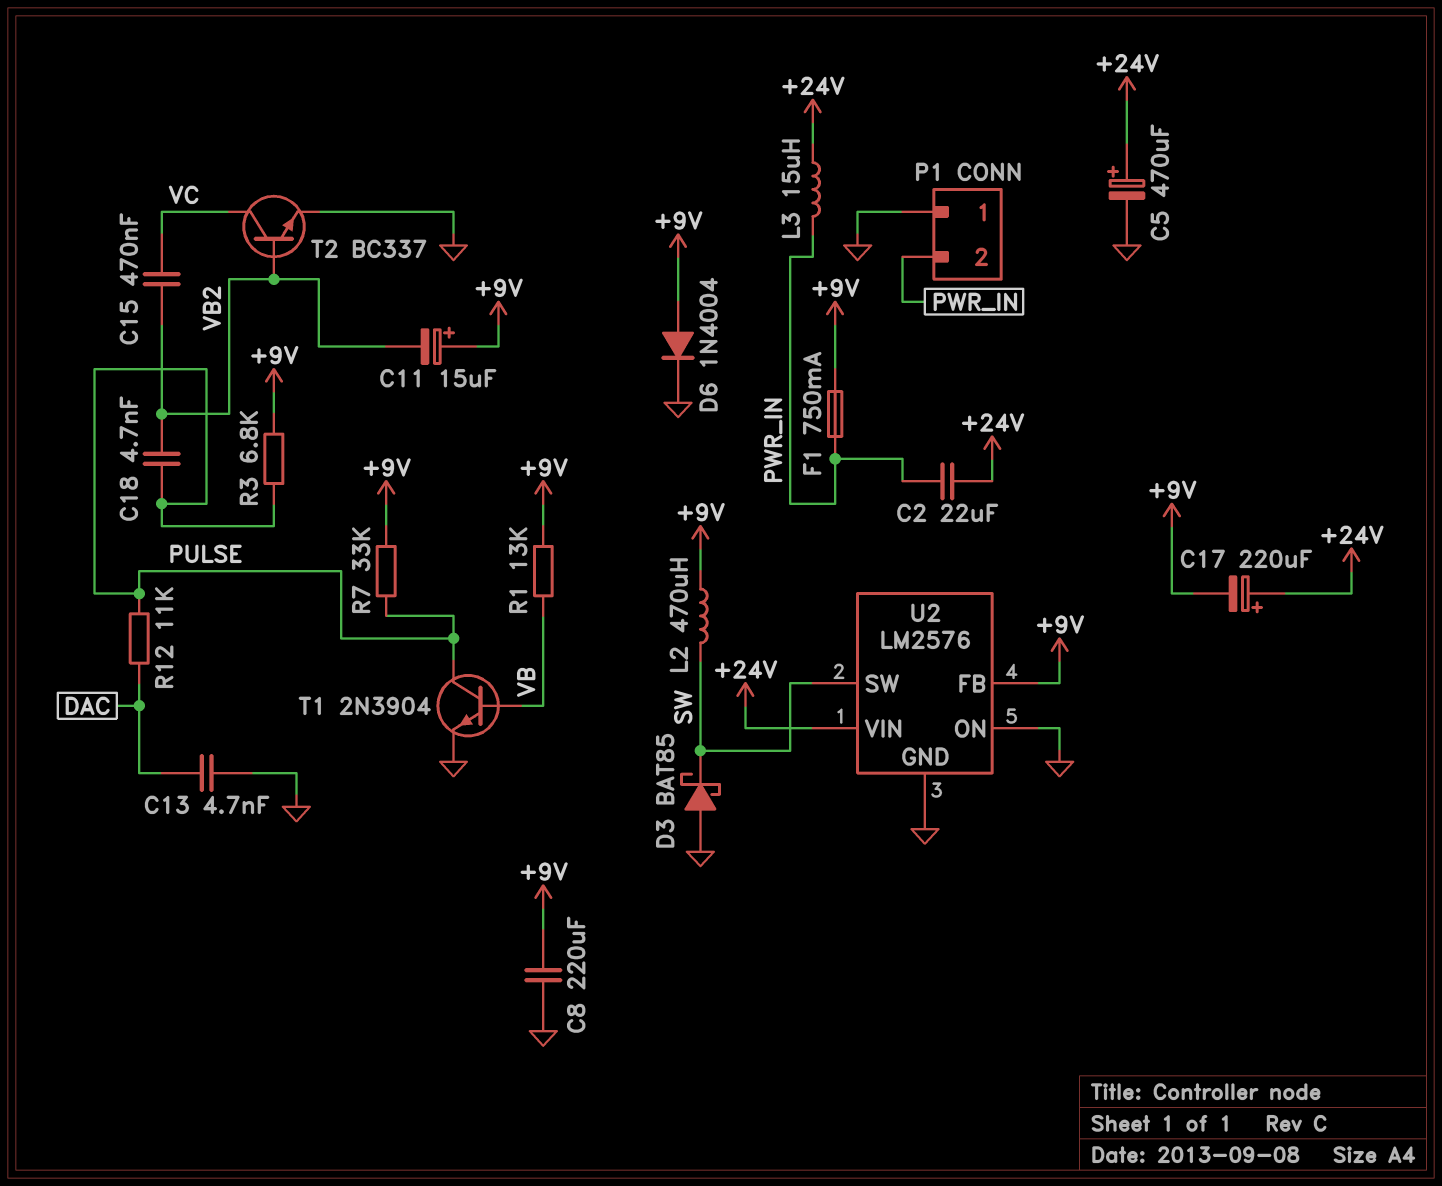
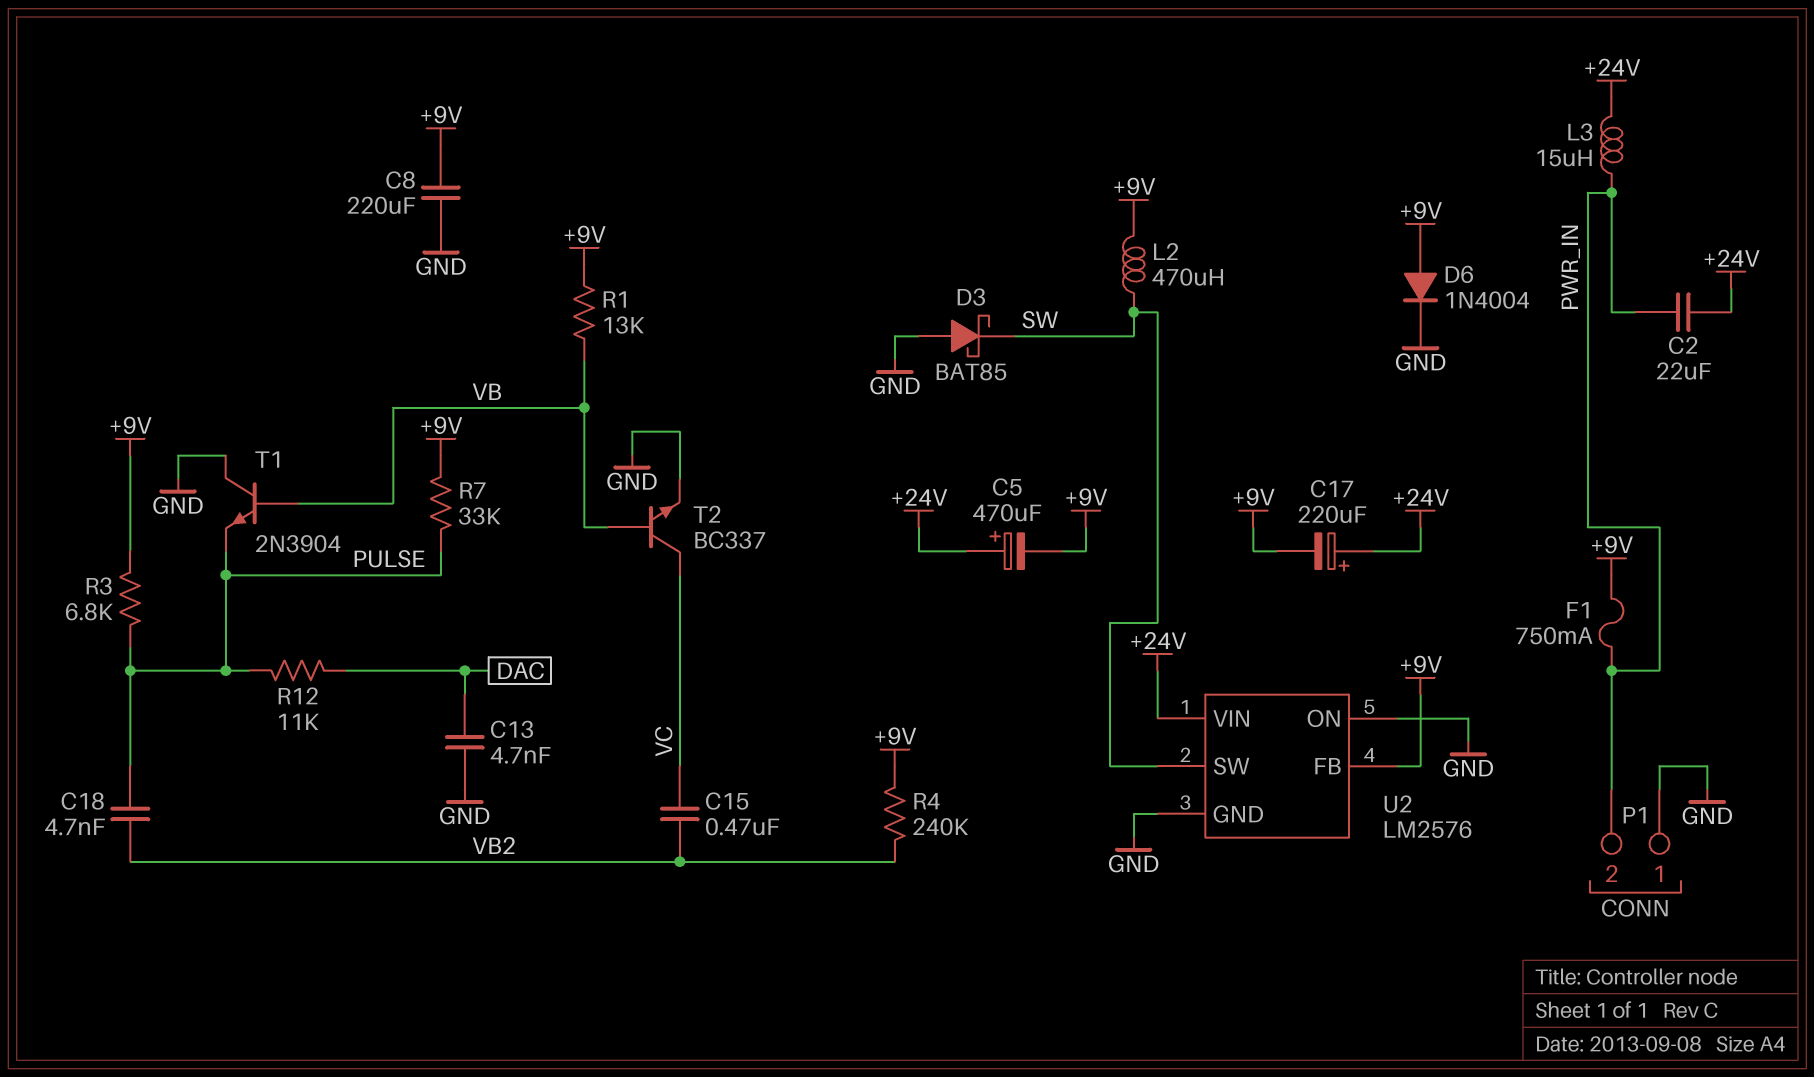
C5: 470uF (plus +24V, minus GND) -> 470uF (plus +24V, minus +9V)
C11: 15uF (plus +9V, minus VB2) -> none
R4: none -> 240k (+9V, VB2)
T1: NPN 2N3904 (B VB, C PULSE, E GND) -> NPN 2N3904 (B VB, C GND, E PULSE)
T2: NPN BC337 (B VB2, C VC, E GND) -> NPN BC337 (B VB, C VC, E GND)

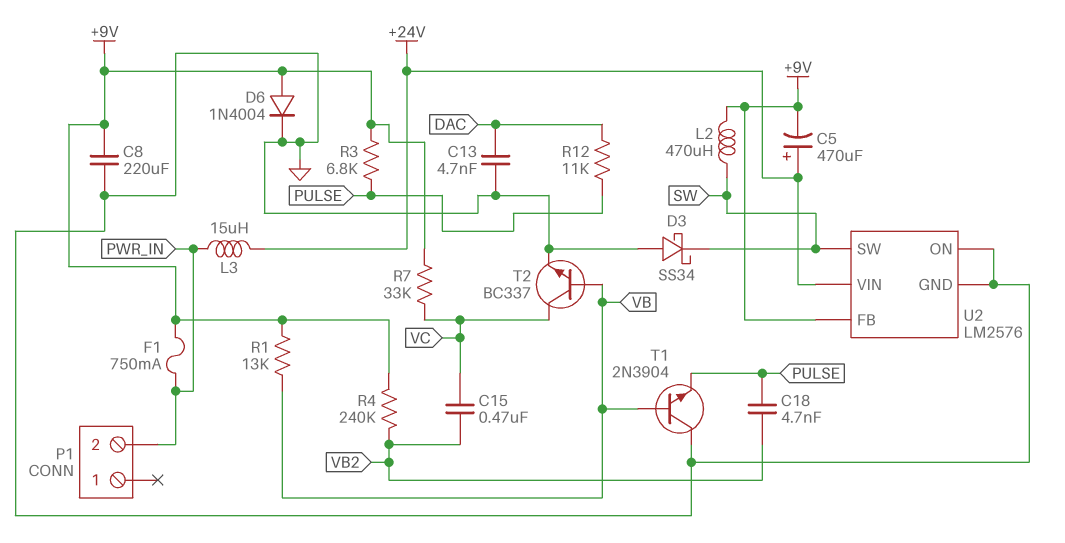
C2: 22uF (+24V, PWR_IN) -> none
C17: 220uF (plus +24V, minus +9V) -> none
D3: schottky BAT85 (A GND, K SW) -> schottky SS34 (A GND, K SW)
P1 pin 1: GND -> none
R7: 33k (+9V, PULSE) -> 33k (+9V, VC)

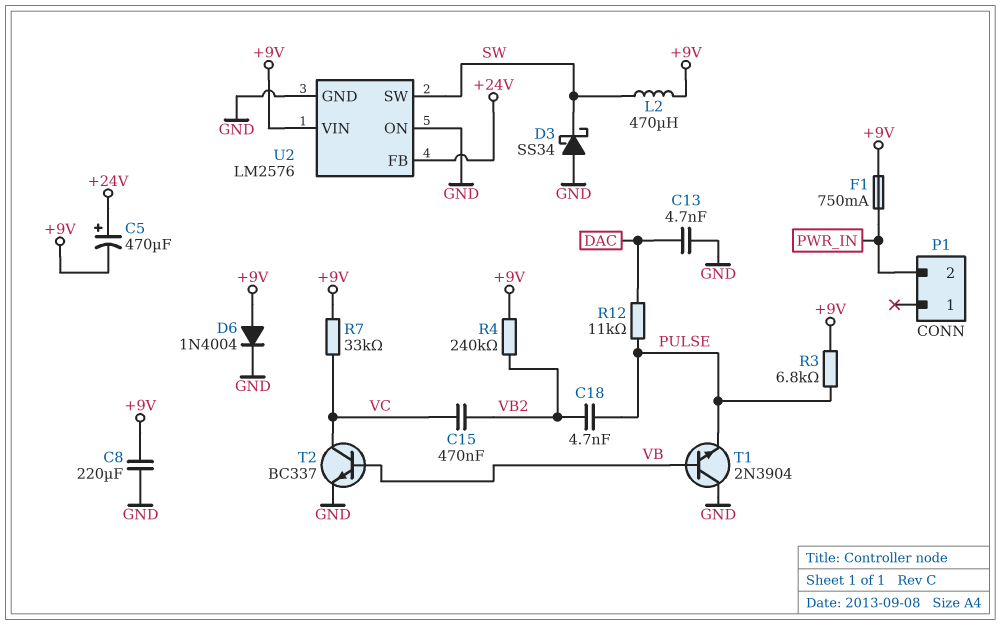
L3: 15uH (+24V, PWR_IN) -> none
R1: 13k (+9V, VB) -> none
U2 pin FB: +9V -> +24V
U2 pin VIN: +24V -> +9V

